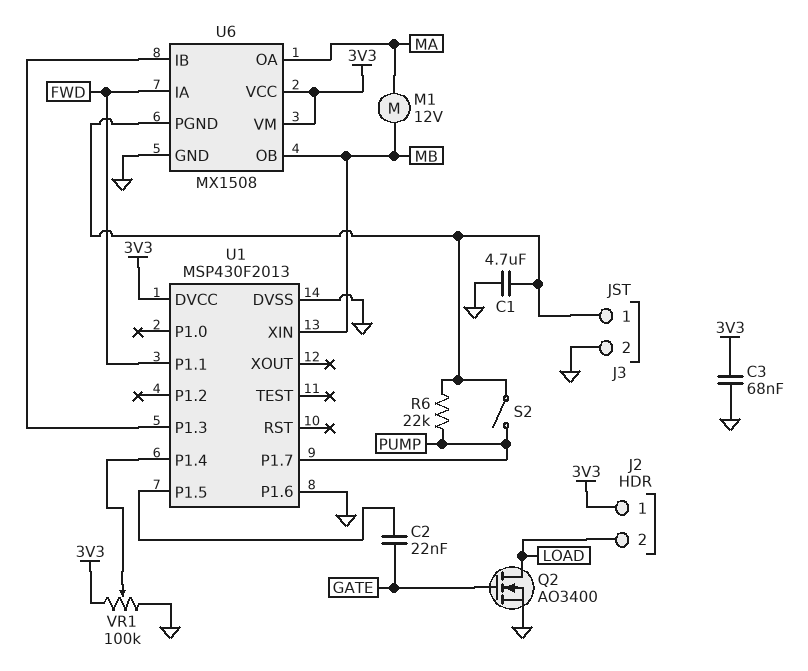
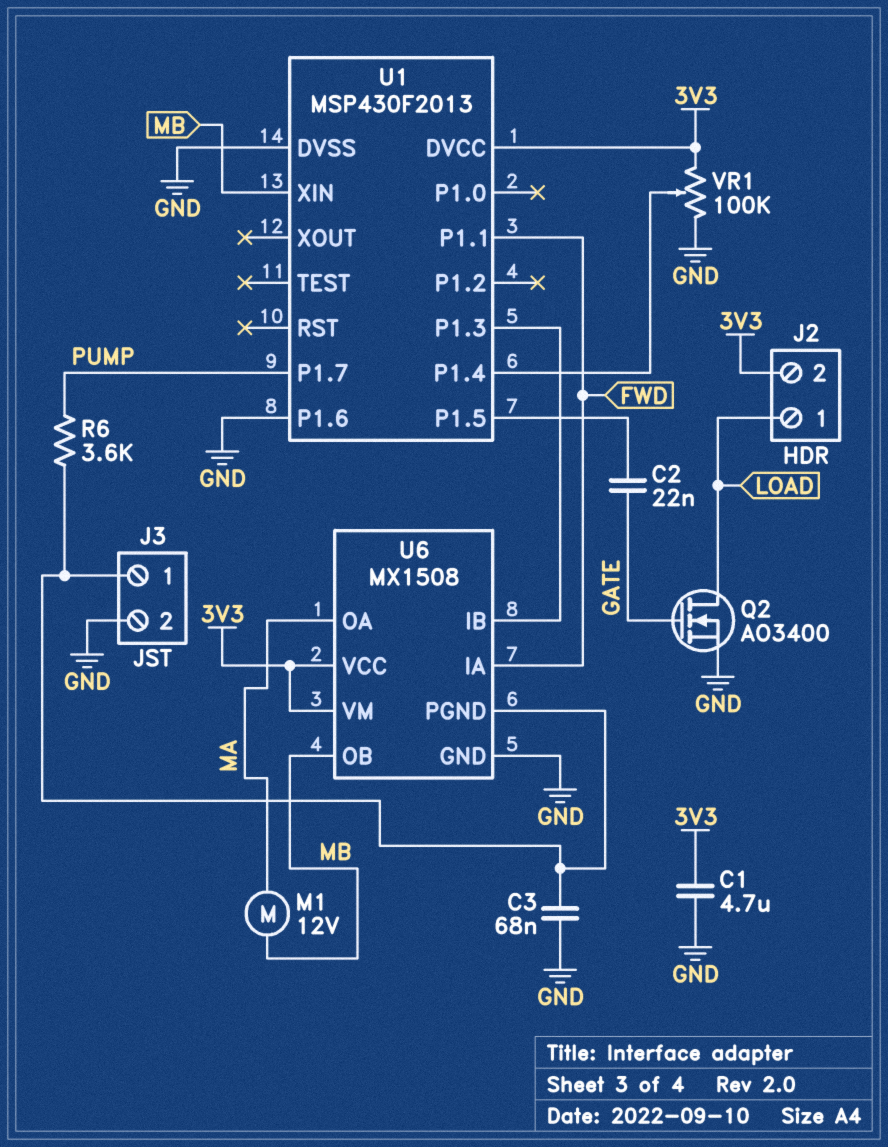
C1: 4.7uF (GND, J3/1) -> 4.7uF (3V3, GND)
C3: 68nF (3V3, GND) -> 68nF (GND, J3/1)
J2 pin 1: 3V3 -> LOAD
J2 pin 2: LOAD -> 3V3
R6: 22k (J3/1, PUMP) -> 3.6k (J3/1, PUMP)
S2: switch (J3/1, PUMP) -> none

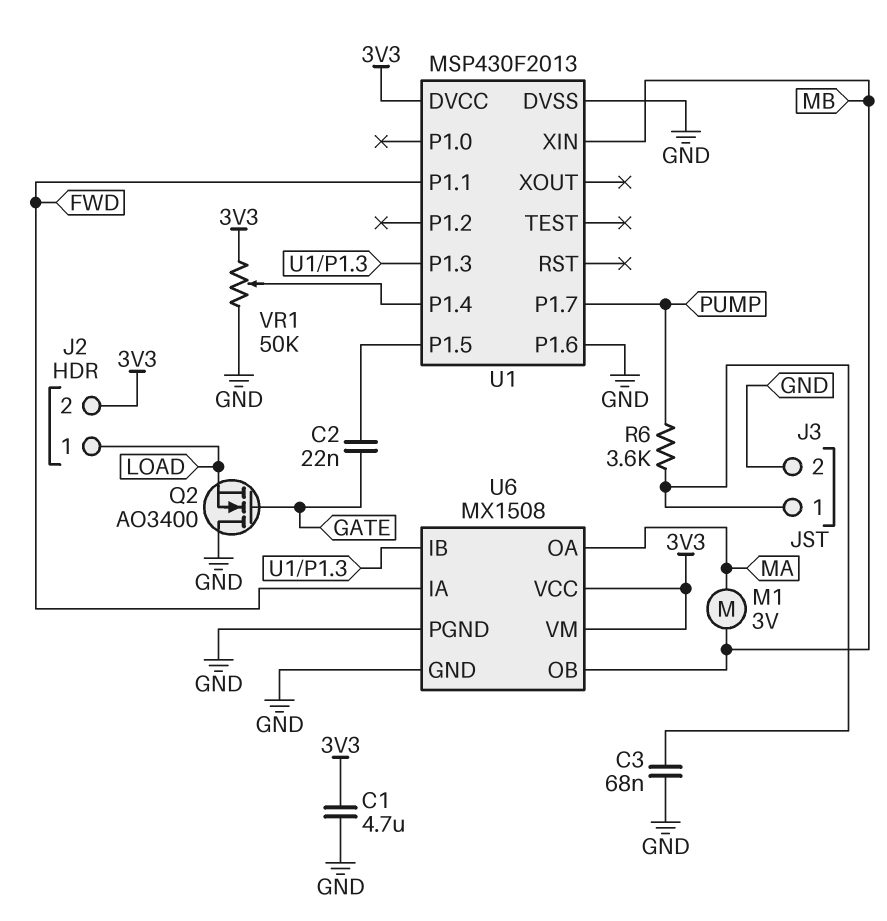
M1: motor 12V (MA, MB) -> motor 3V (MA, MB)
Q2: NMOS AO3400 (G GATE, D LOAD, S GND) -> NMOS AO3400 (G GATE, D GND, S LOAD)
U6 pin PGND: J3/1 -> GND
VR1: 100k (3V3, GND, wiper U1/P1.4) -> 50k (3V3, GND, wiper U1/P1.4)

